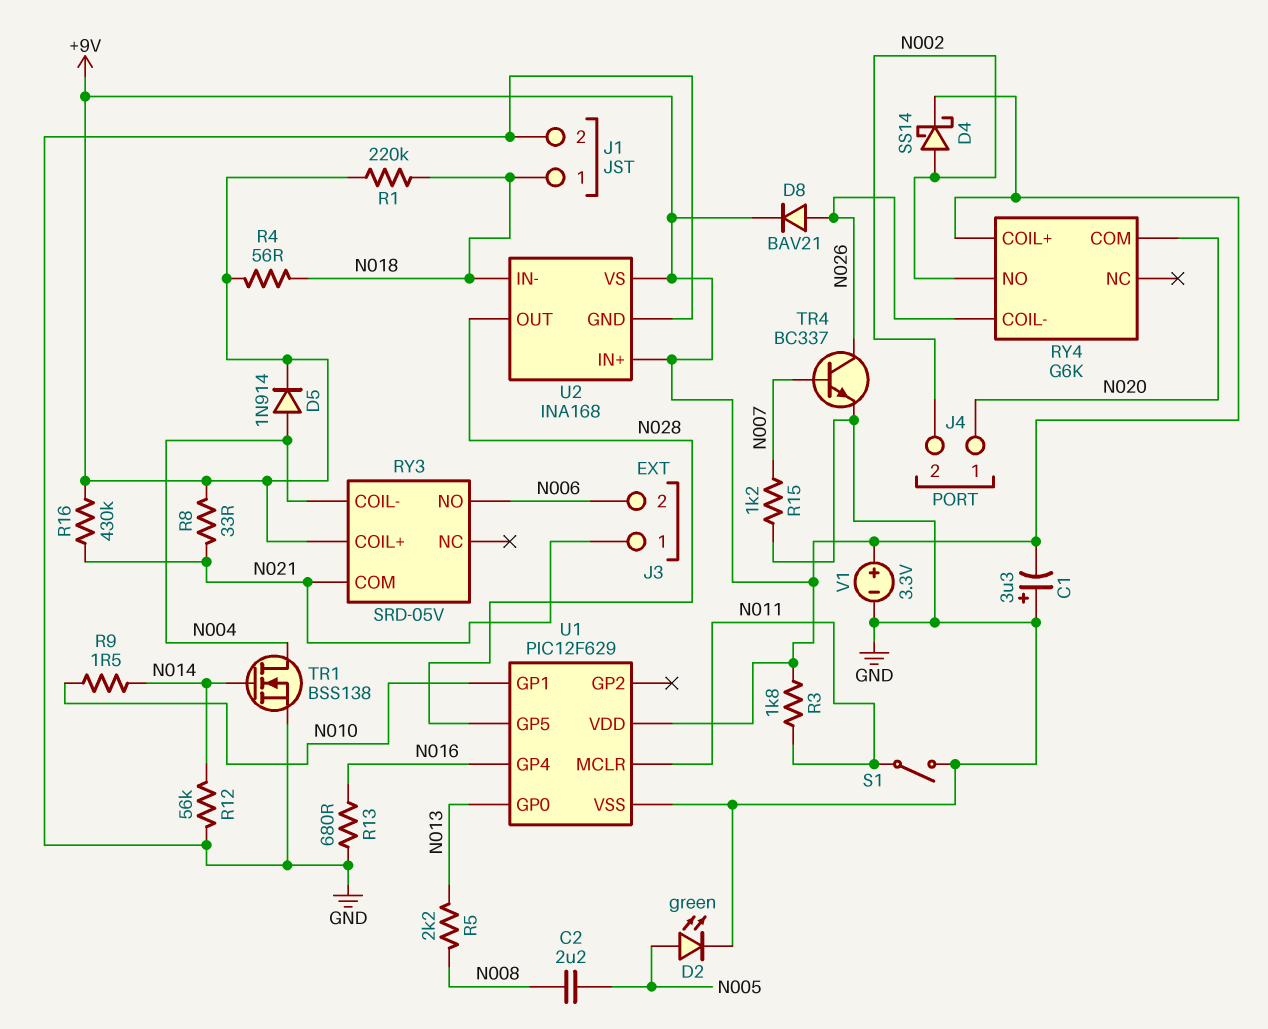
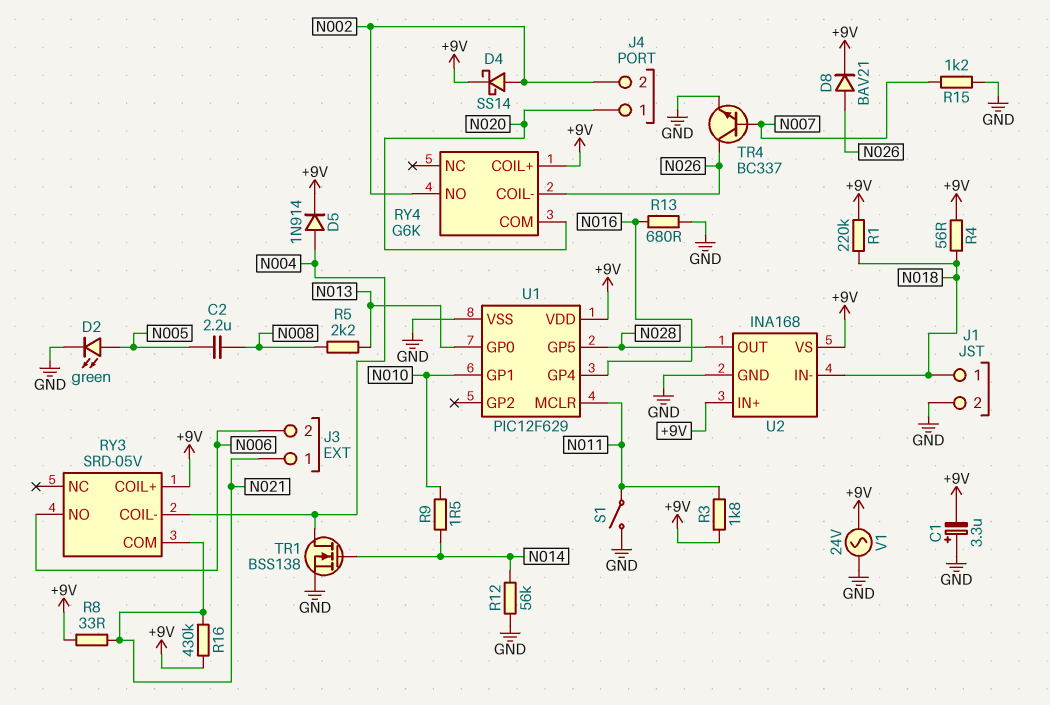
V1: 3.3V (plus +9V, minus GND) -> AC 24V (+9V, GND)

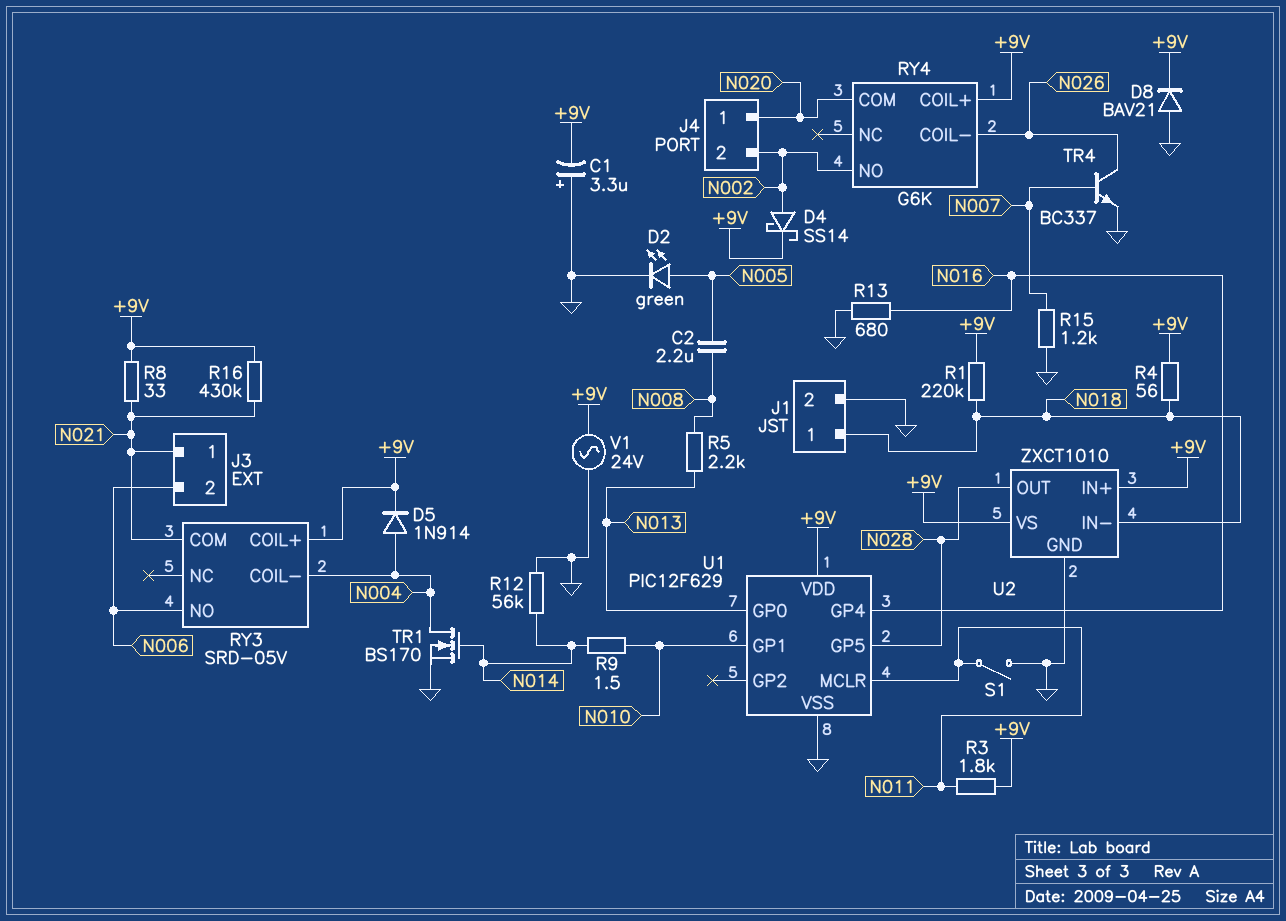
D8: diode BAV21 (A N026, K +9V) -> diode BAV21 (A GND, K +9V)
TR1: NMOS BSS138 (G N014, D N004, S GND) -> NMOS BS170 (G N014, D N004, S GND)
U2: INA168 -> ZXCT1010

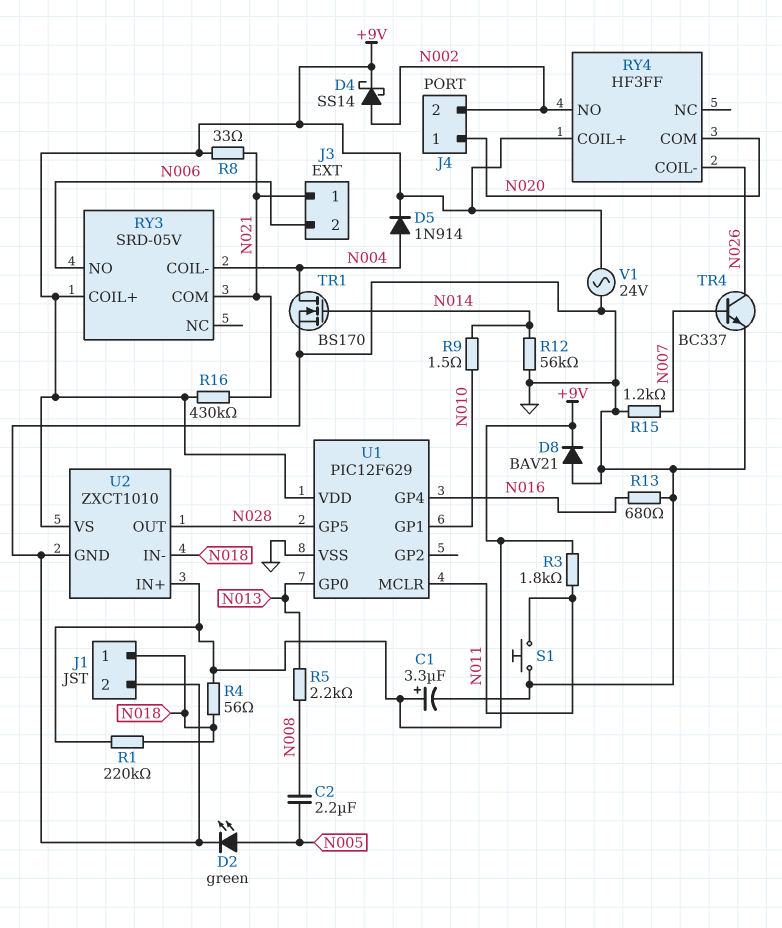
C1: 3.3uF (plus GND, minus +9V) -> 3.3uF (plus +9V, minus GND)
RY4: G6K -> HF3FF
S1: switch (GND, N011) -> button (GND, N011)

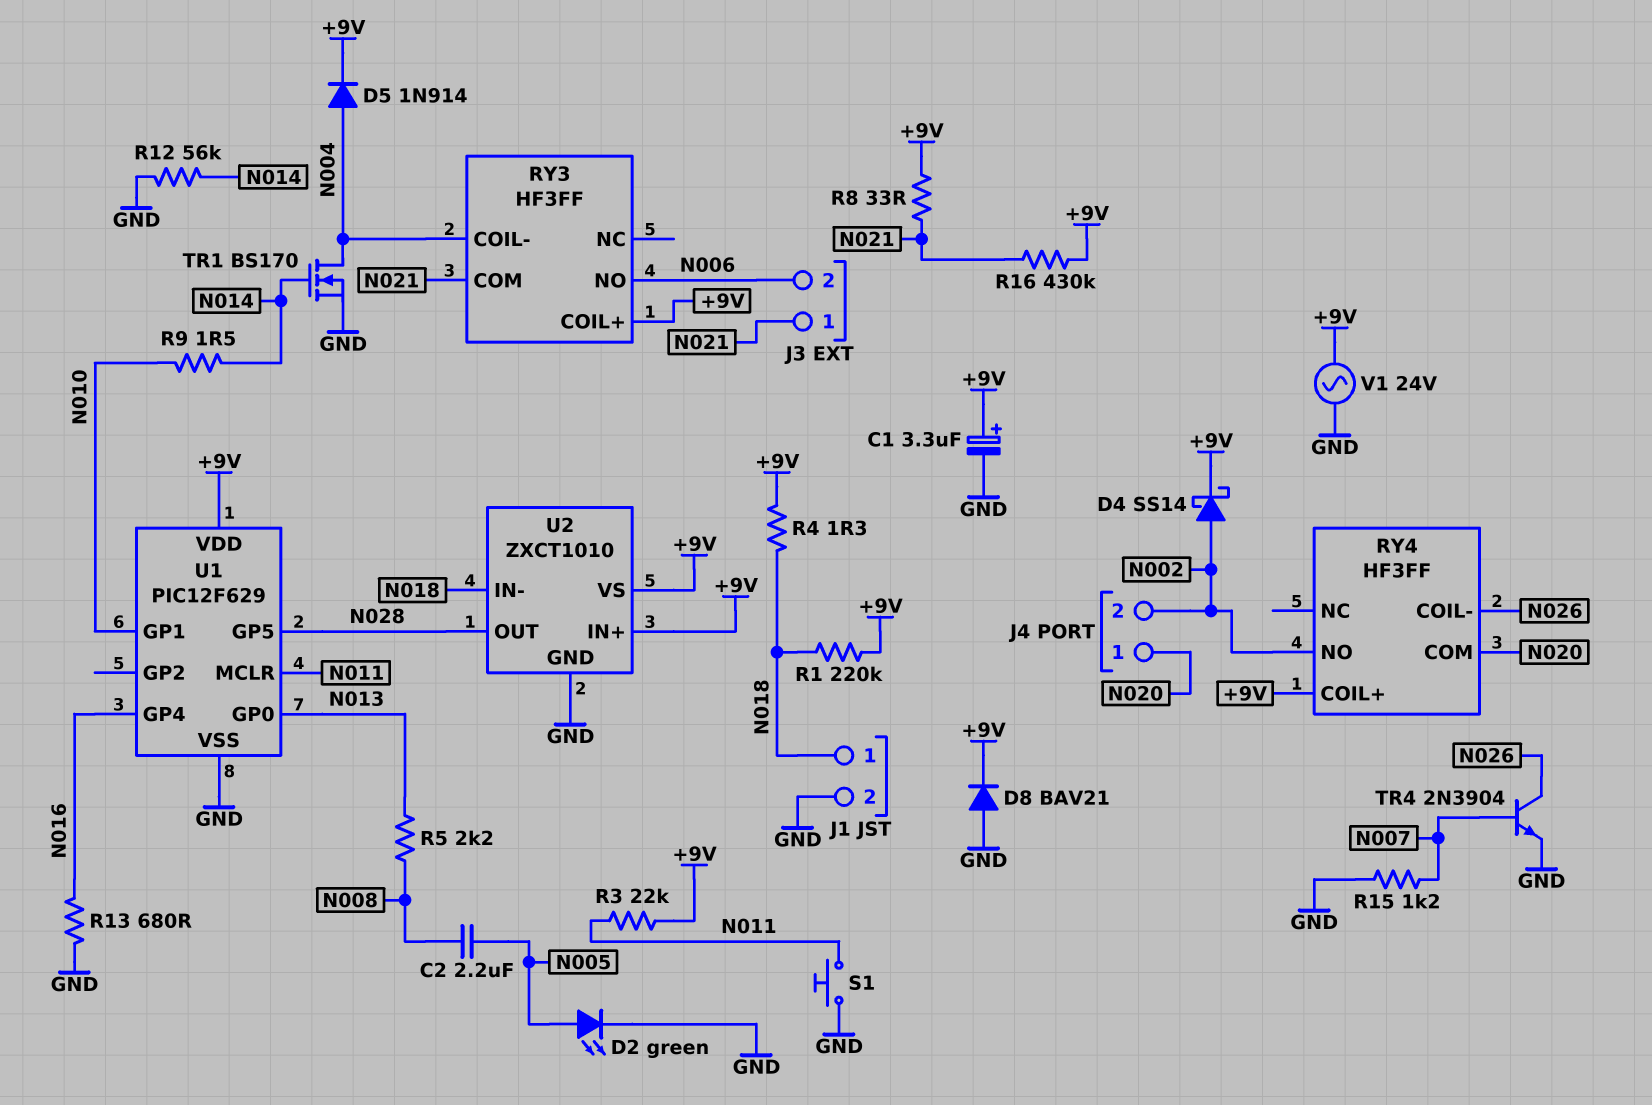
R3: 1.8k (+9V, N011) -> 22k (+9V, N011)
R4: 56 (+9V, N018) -> 1.3 (+9V, N018)
RY3: SRD-05V -> HF3FF
TR4: NPN BC337 (B N007, C N026, E GND) -> NPN 2N3904 (B N007, C N026, E GND)

